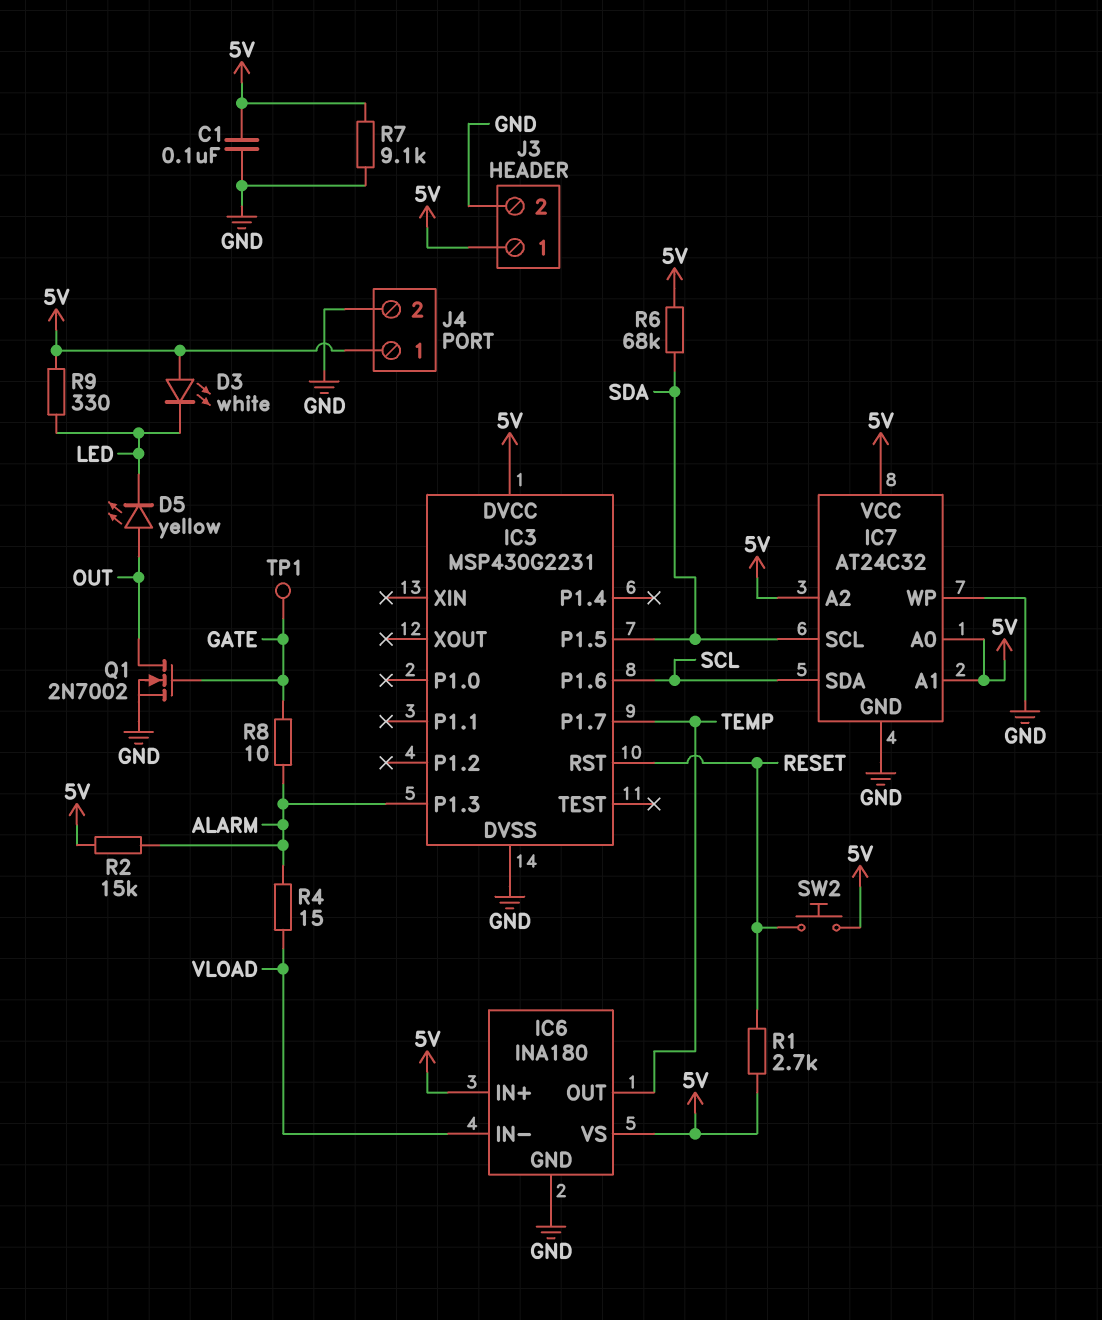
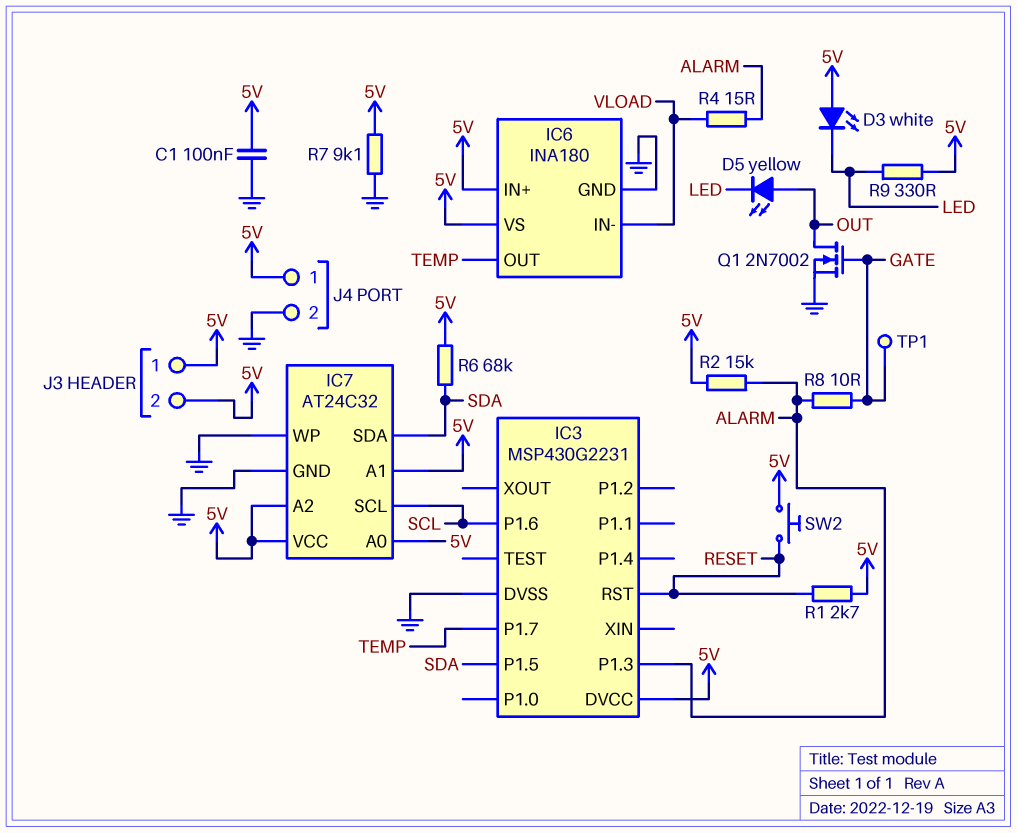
IC7 pin SCL: SDA -> SCL
IC7 pin SDA: SCL -> SDA
J3 pin 2: GND -> 5V

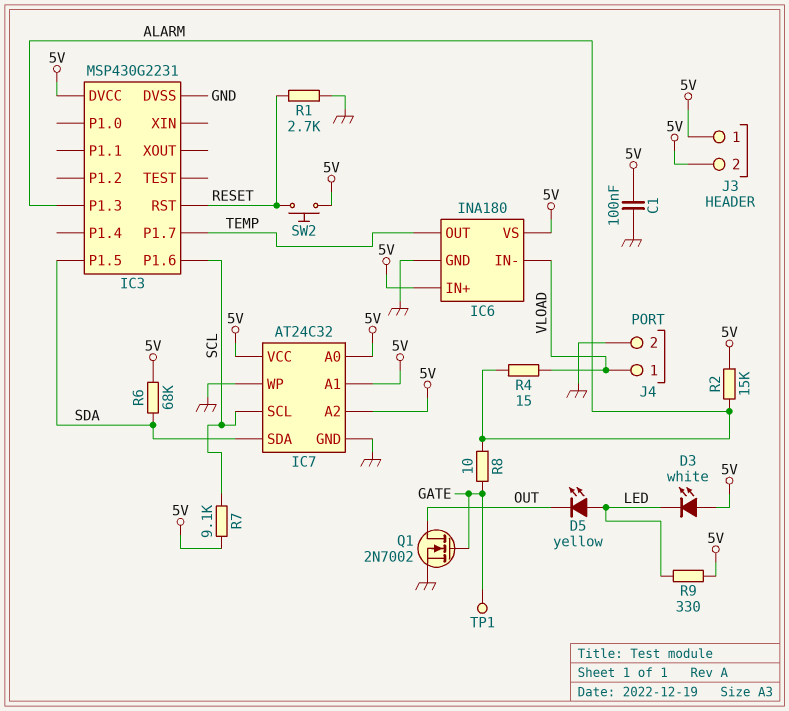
D5: LED yellow (A OUT, K LED) -> LED yellow (A LED, K OUT)
J4 pin 1: 5V -> VLOAD
R1: 2.7k (5V, RESET) -> 2.7k (GND, RESET)
R7: 9.1k (5V, GND) -> 9.1k (5V, SCL)

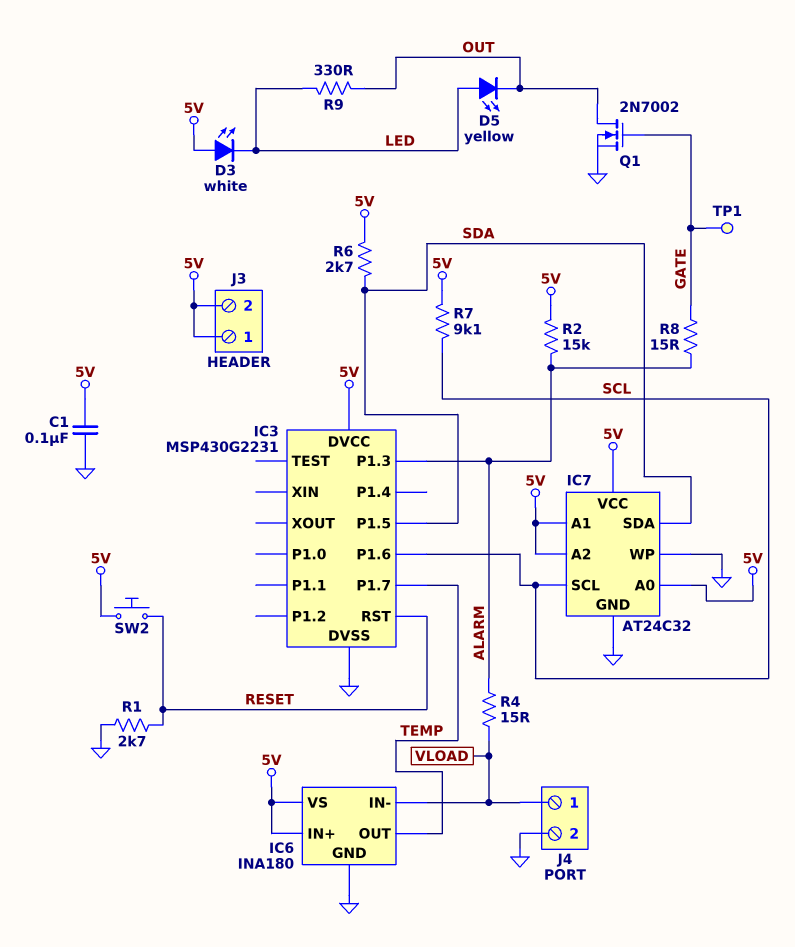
R6: 68k (5V, SDA) -> 2.7k (5V, SDA)
R8: 10 (ALARM, GATE) -> 15 (ALARM, GATE)
R9: 330 (5V, LED) -> 330 (LED, OUT)

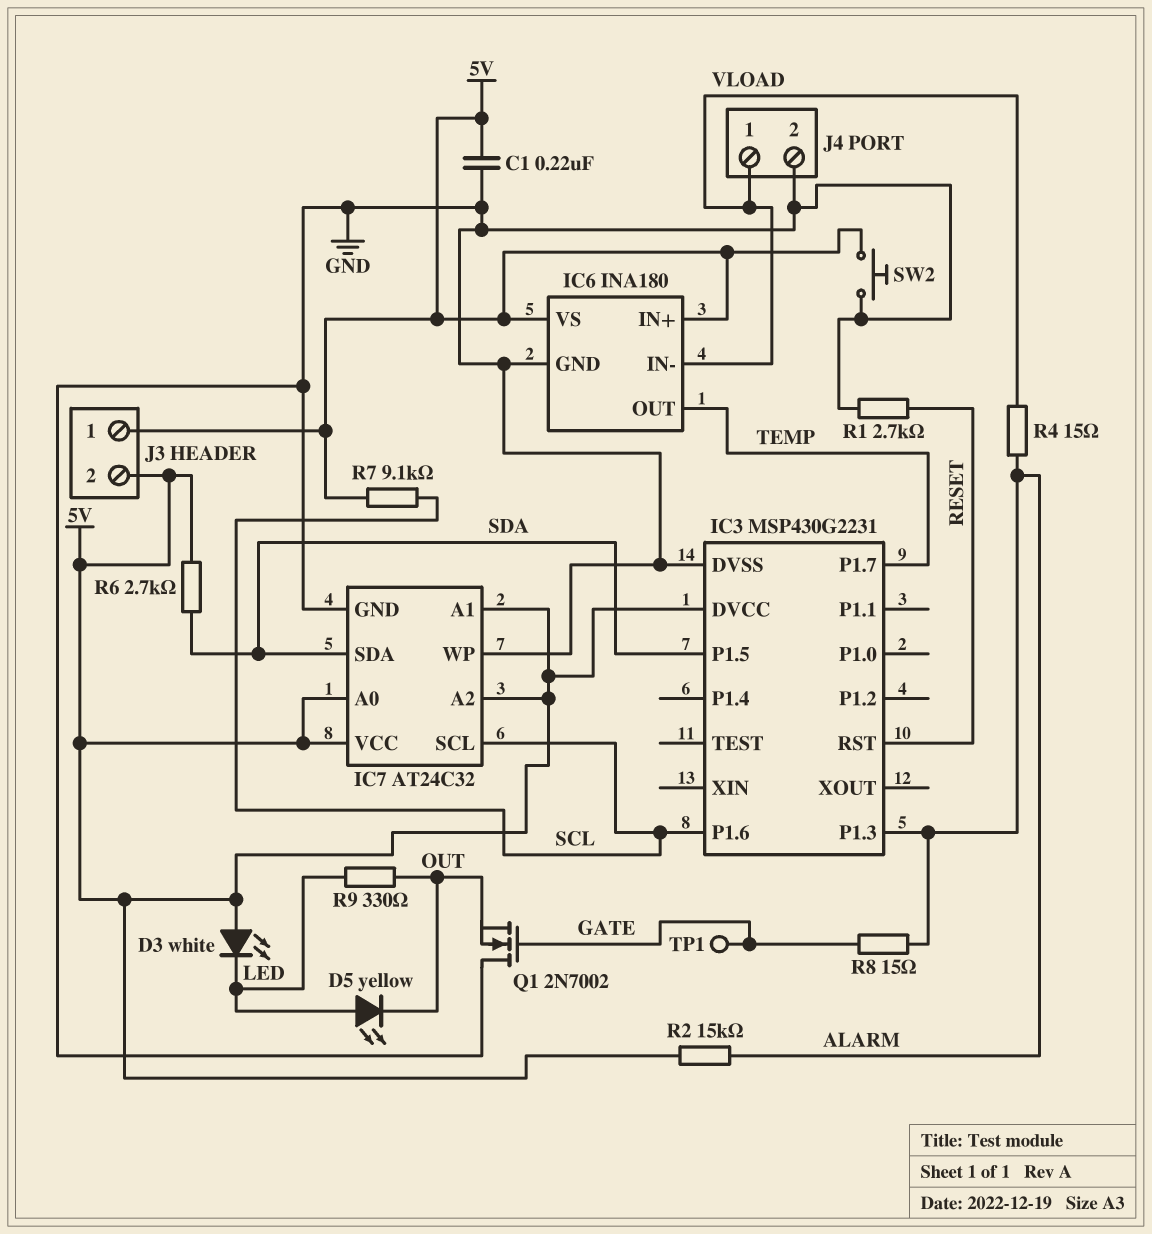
C1: 100nF (5V, GND) -> 220nF (5V, GND)
Q1: NMOS 2N7002 (G GATE, D OUT, S GND) -> NMOS 2N7002 (G GATE, D GND, S OUT)
SW2: button (5V, RESET) -> button (5V, GND)

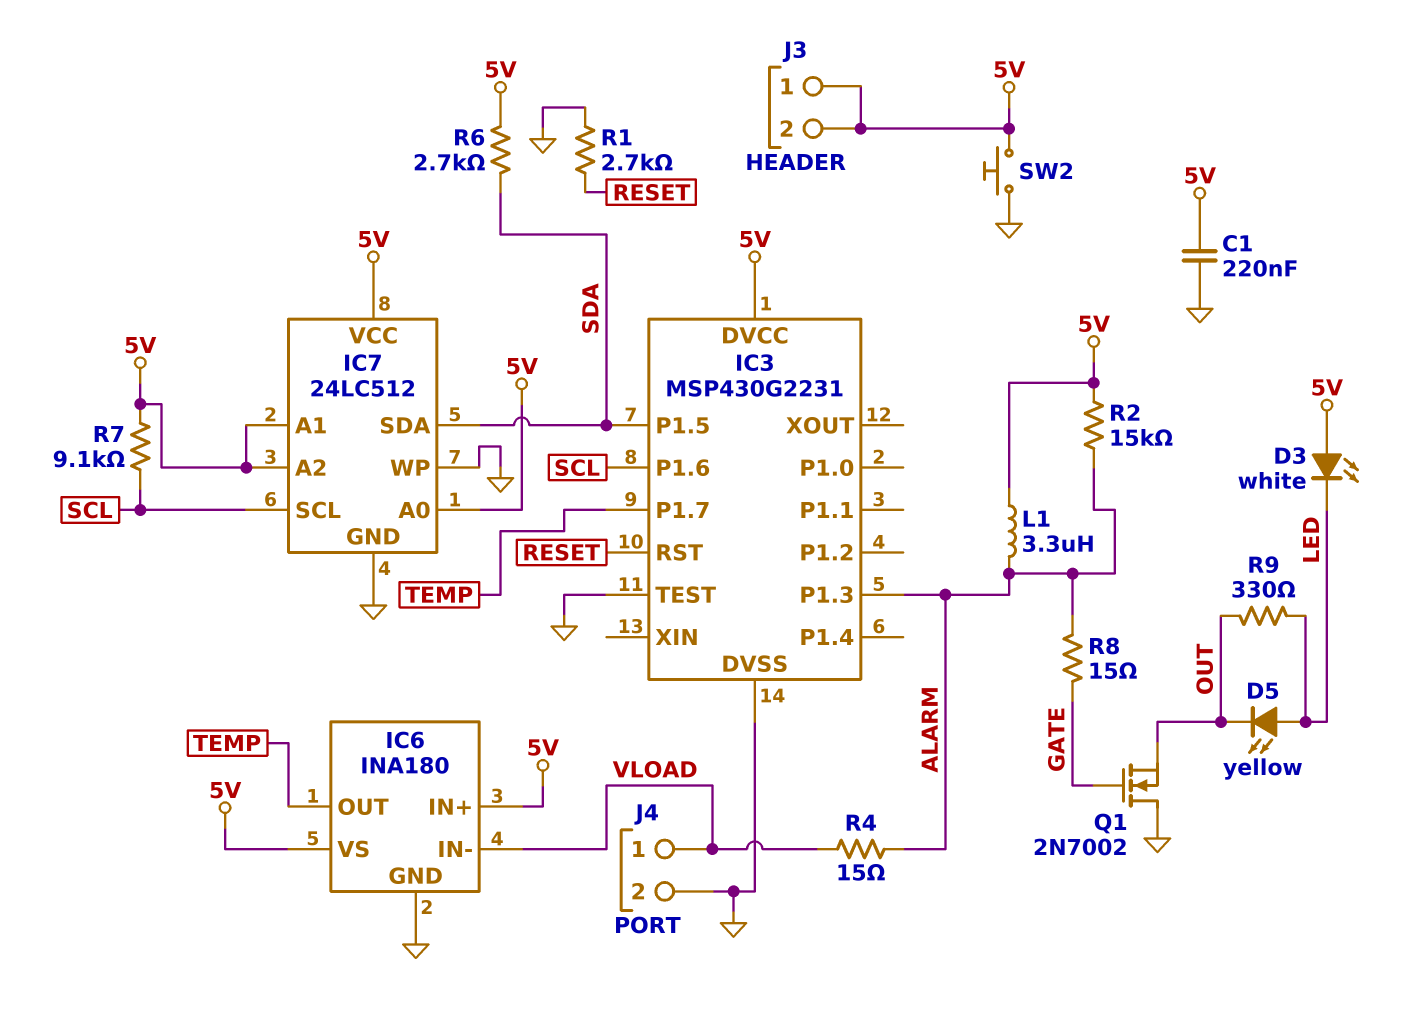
IC3 pin TEST: none -> GND
IC7: AT24C32 -> 24LC512
L1: none -> 3.3uH (5V, ALARM)
TP1: test point (GATE) -> none

